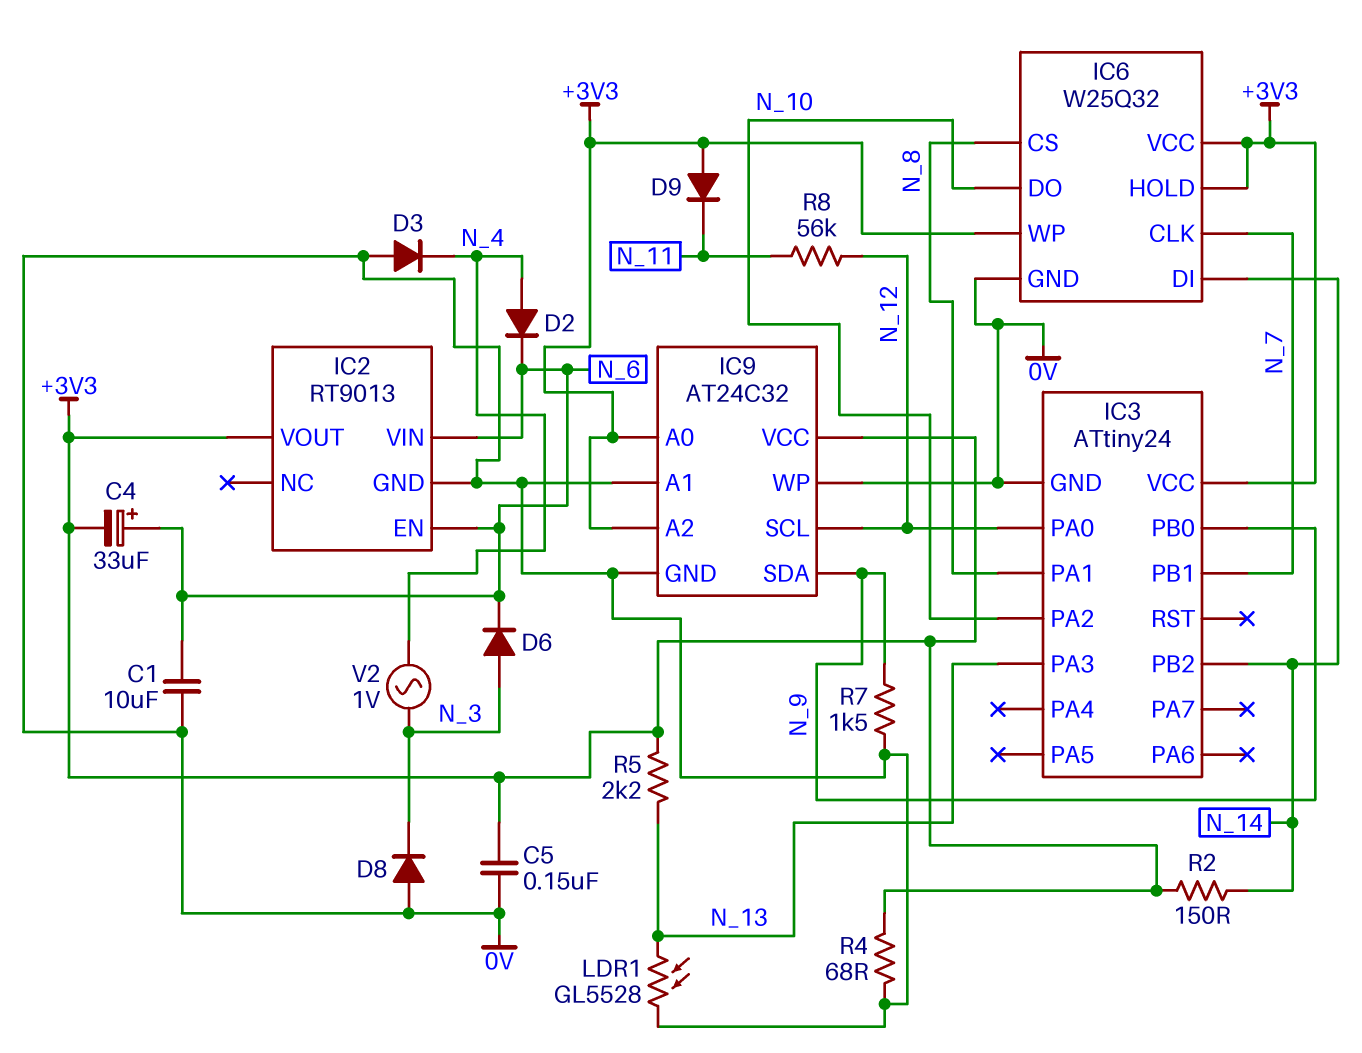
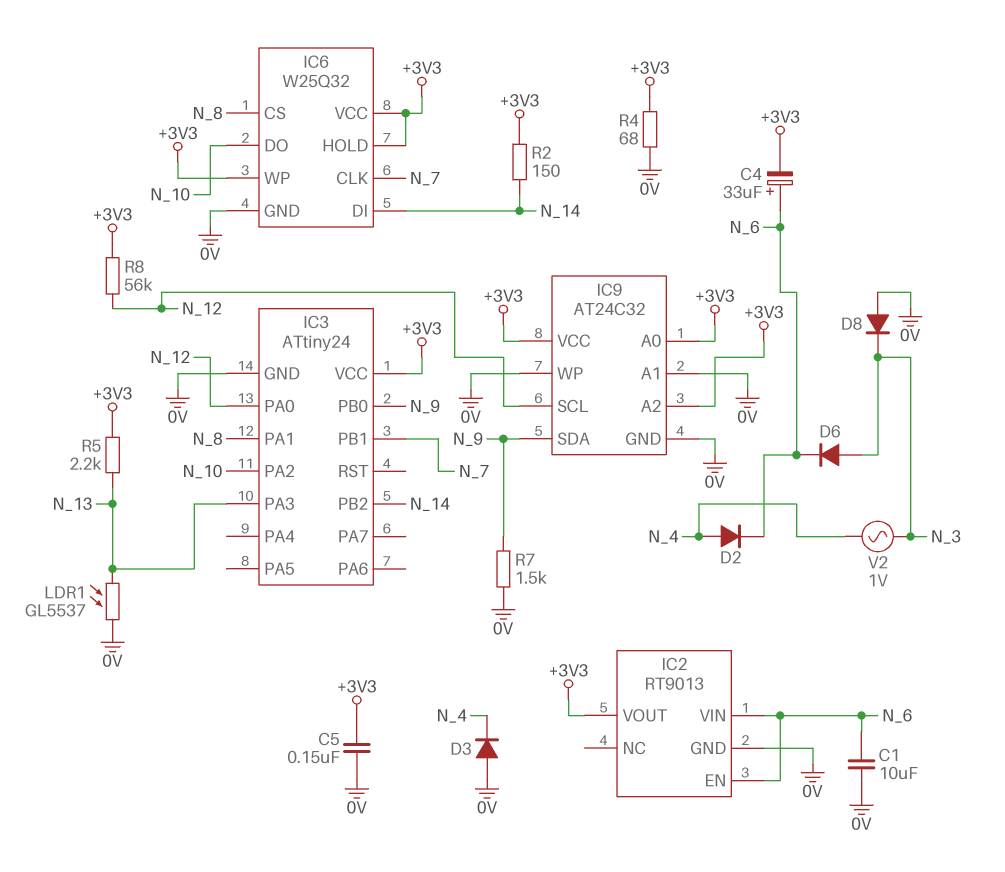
D9: diode (A +3V3, K N_11) -> none
LDR1: GL5528 (0V, N_13) -> GL5537 (0V, N_13)
R8: 56k (N_11, N_12) -> 56k (+3V3, N_12)

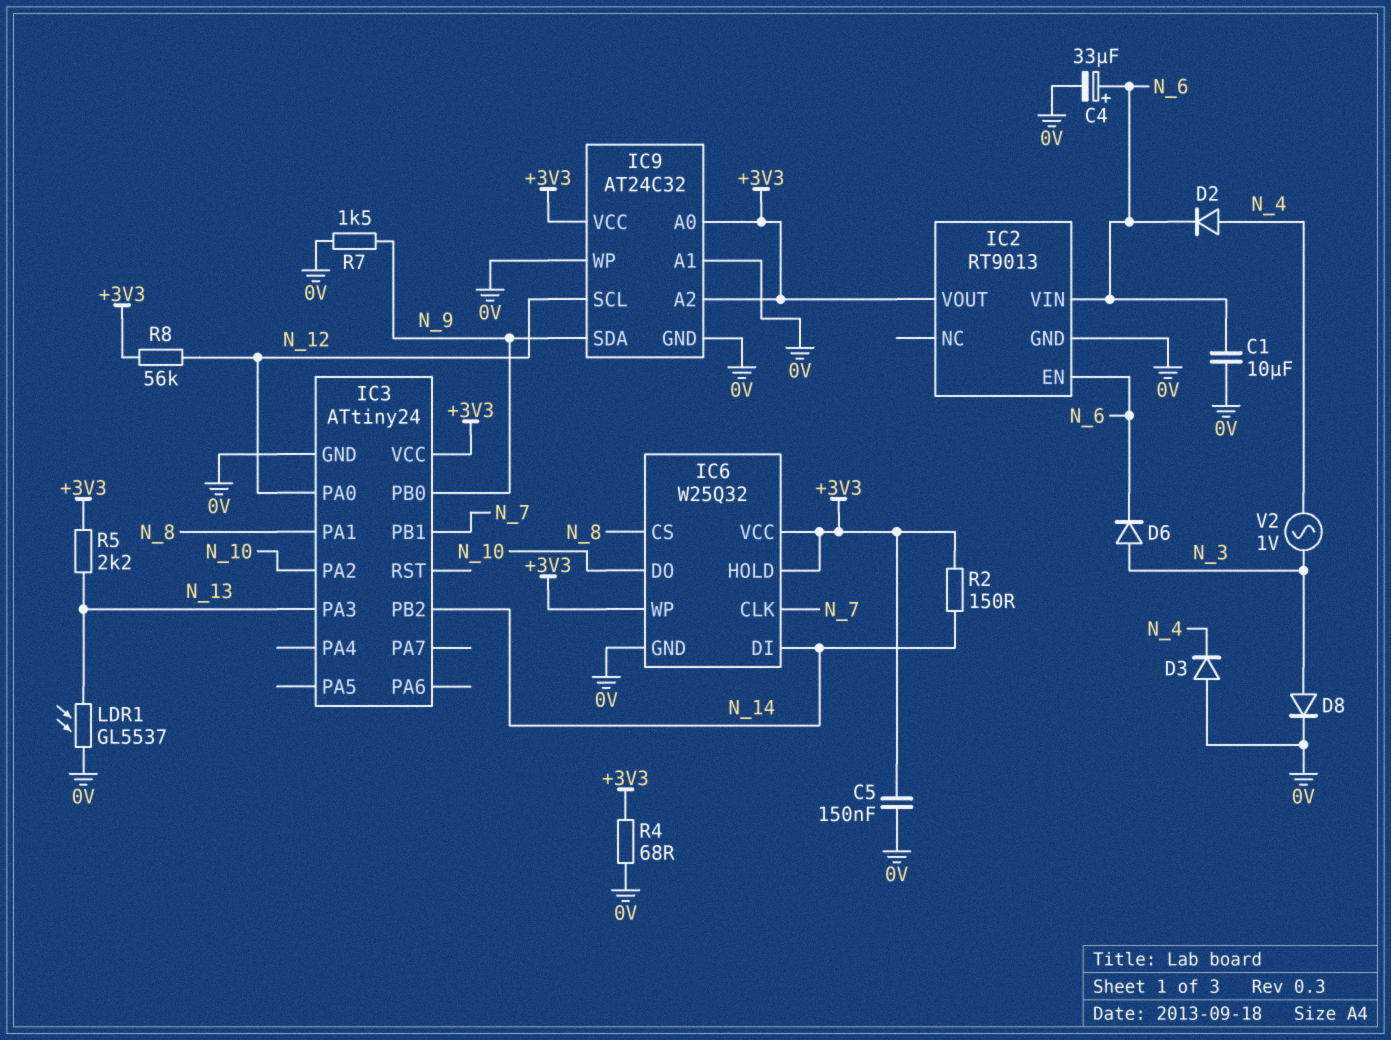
C4: 33uF (plus N_6, minus +3V3) -> 33uF (plus N_6, minus 0V)
D8: diode (A 0V, K N_3) -> diode (A N_3, K 0V)

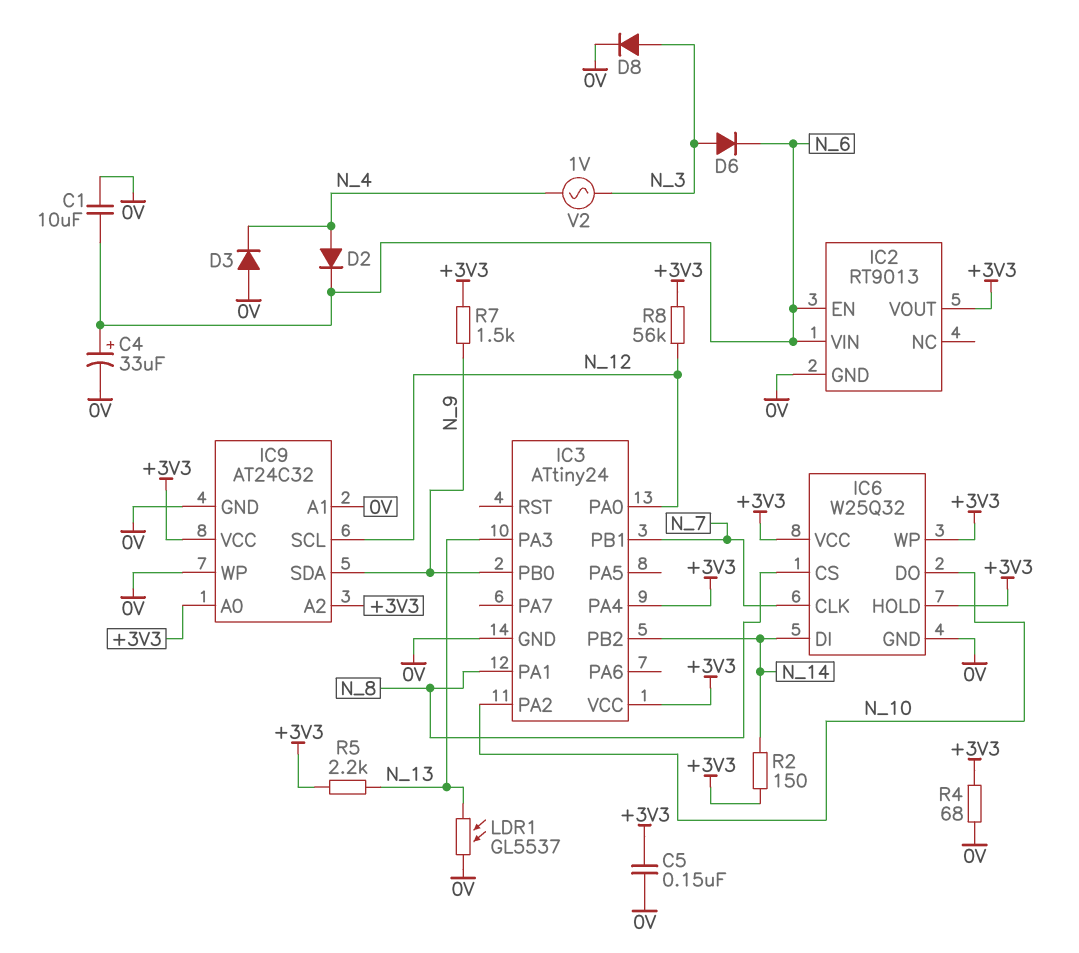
IC3 pin PA4: none -> +3V3
R7: 1.5k (0V, N_9) -> 1.5k (+3V3, N_9)

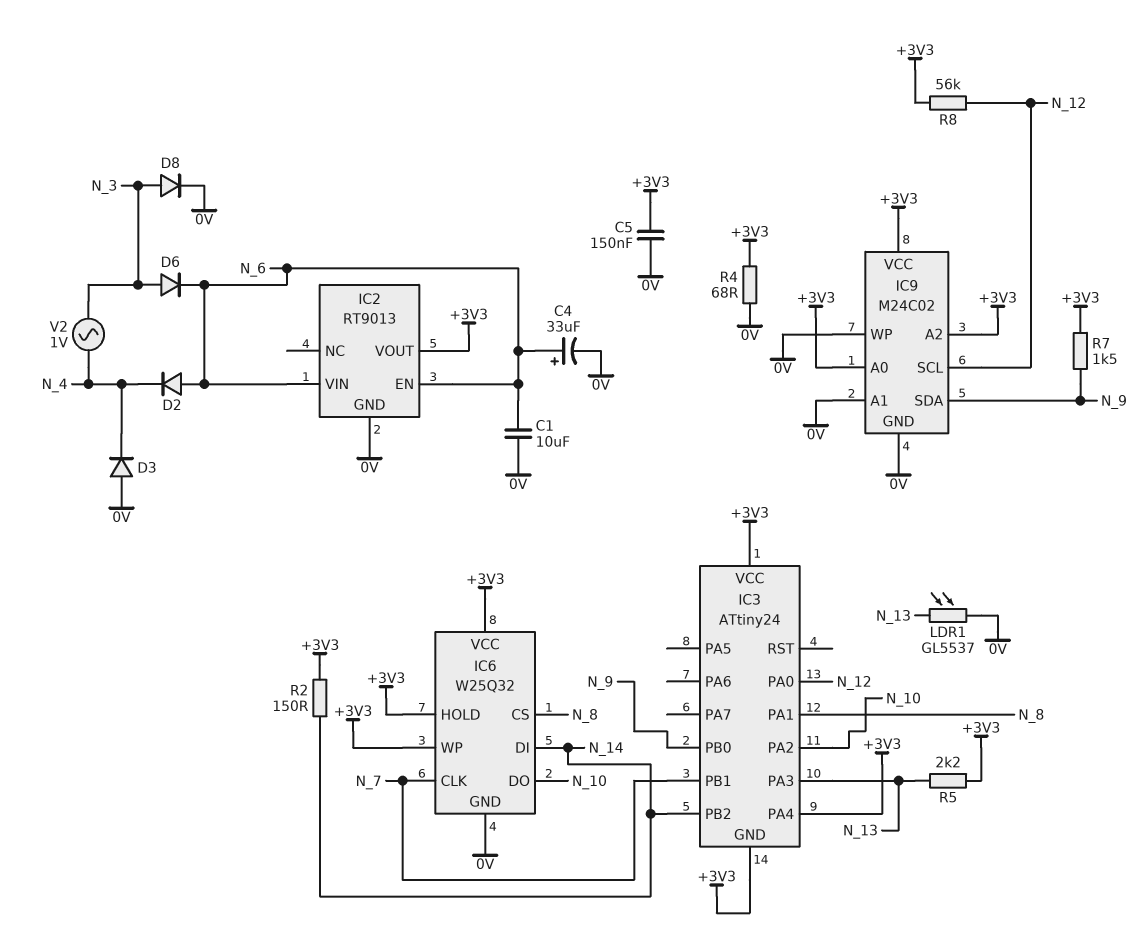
D2: diode (A N_4, K N_6) -> diode (A N_6, K N_4)
IC3 pin GND: 0V -> +3V3
IC9: AT24C32 -> M24C02

